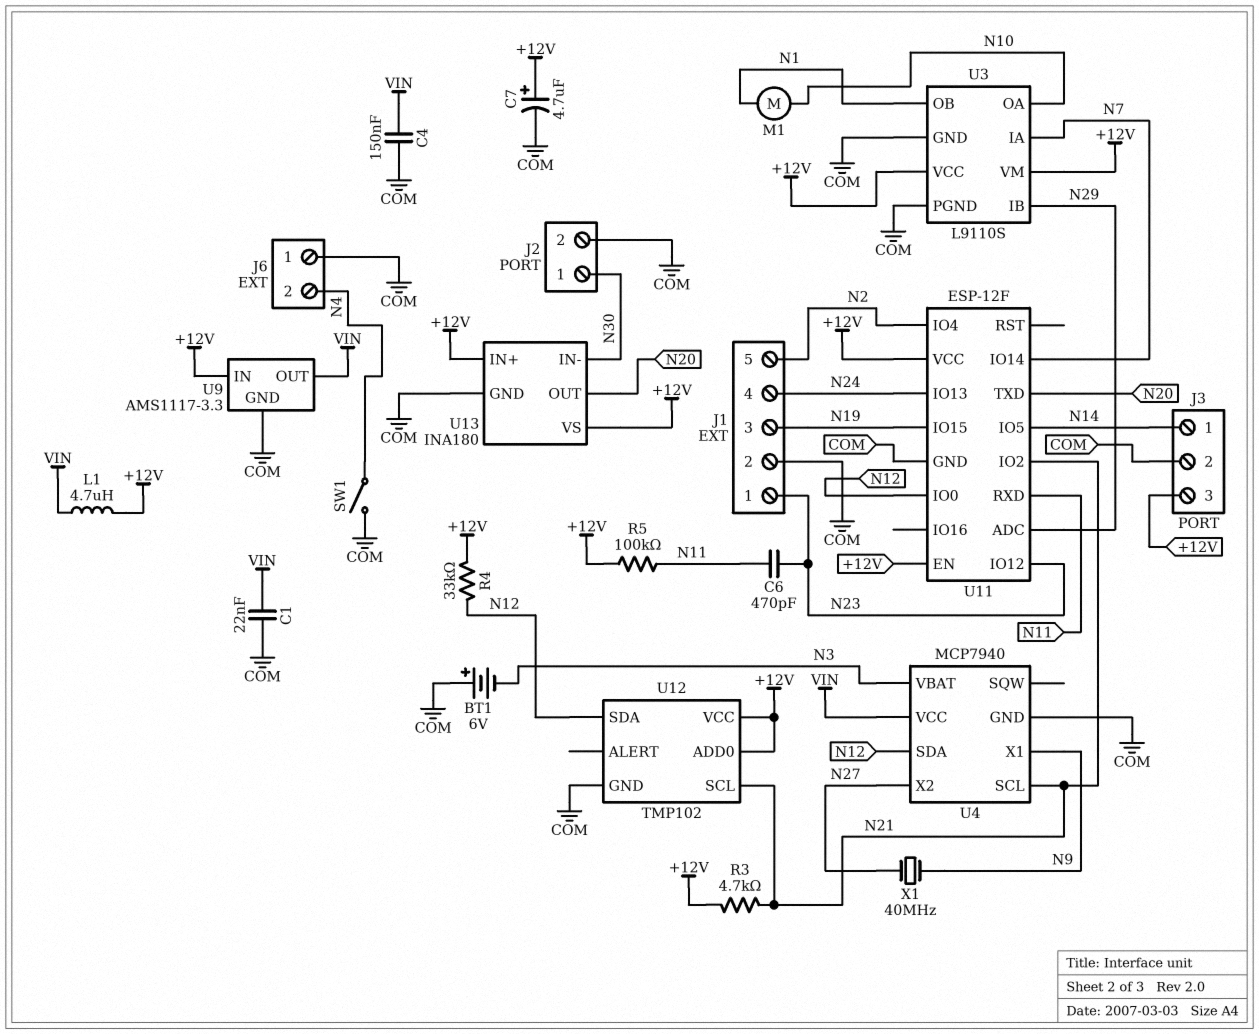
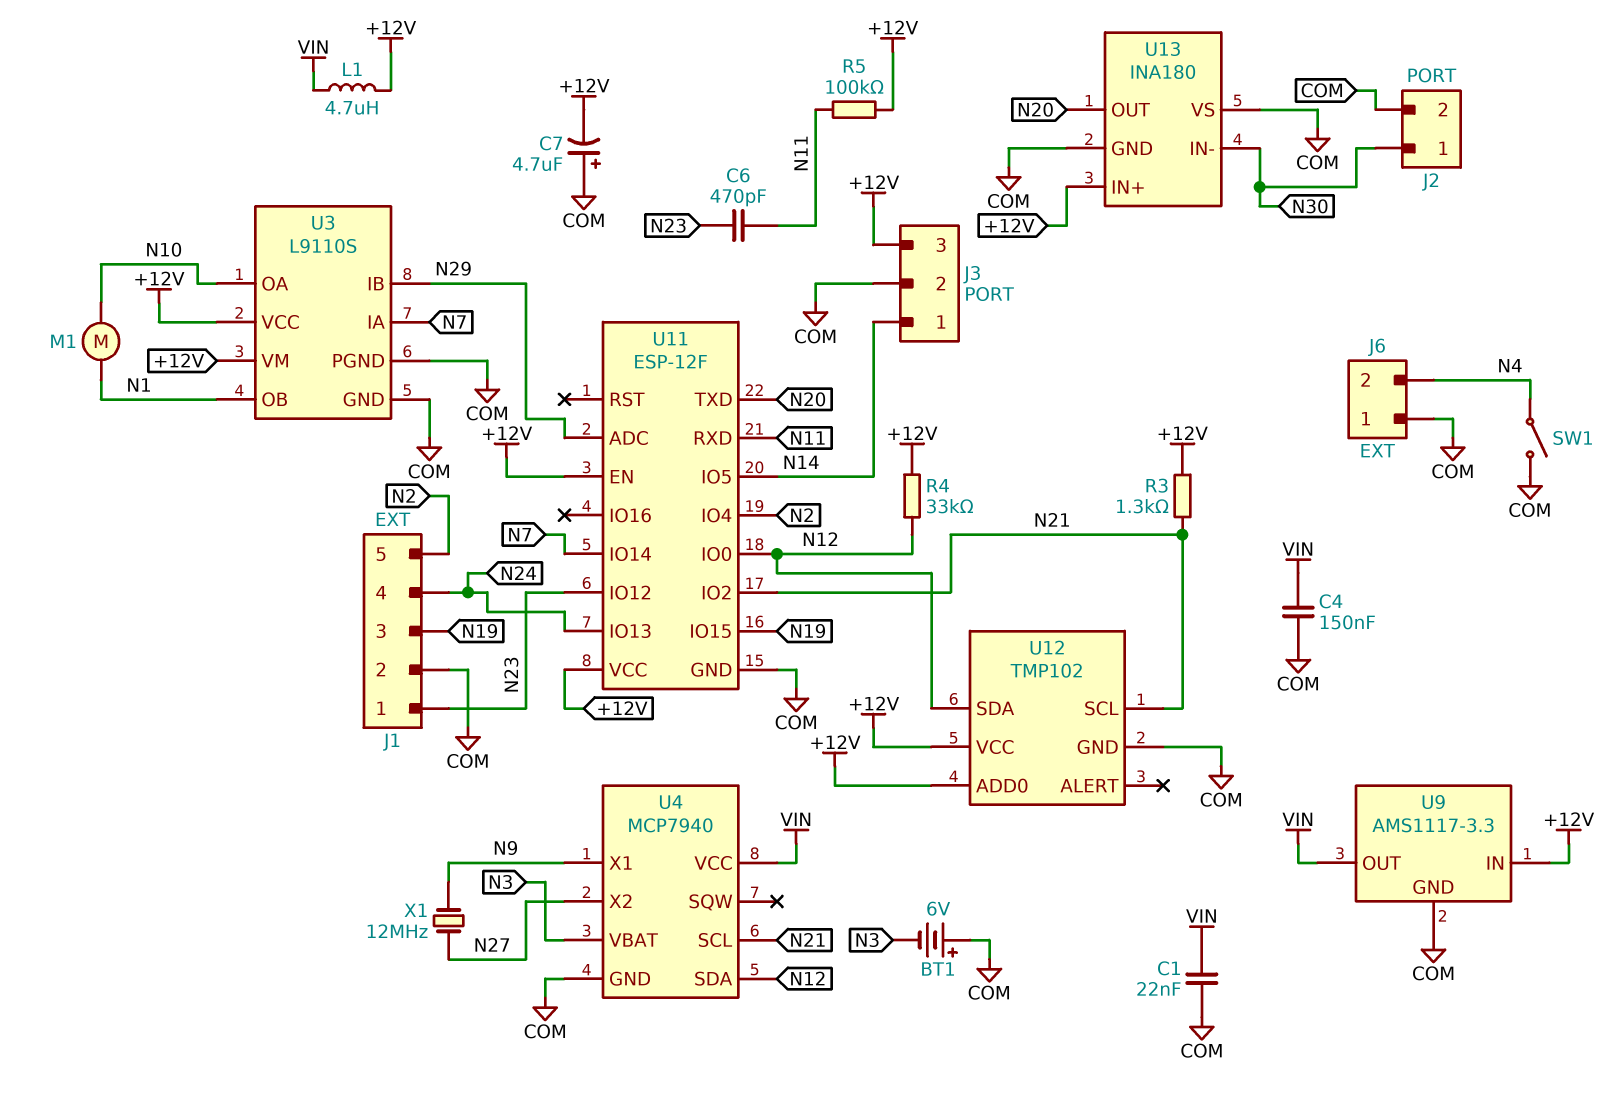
C7: 4.7uF (plus +12V, minus COM) -> 4.7uF (plus COM, minus +12V)
R3: 4.7k (+12V, N21) -> 1.3k (+12V, N21)
U13 pin VS: +12V -> COM
X1: 40MHz (N9, N27) -> 12MHz (N9, N27)

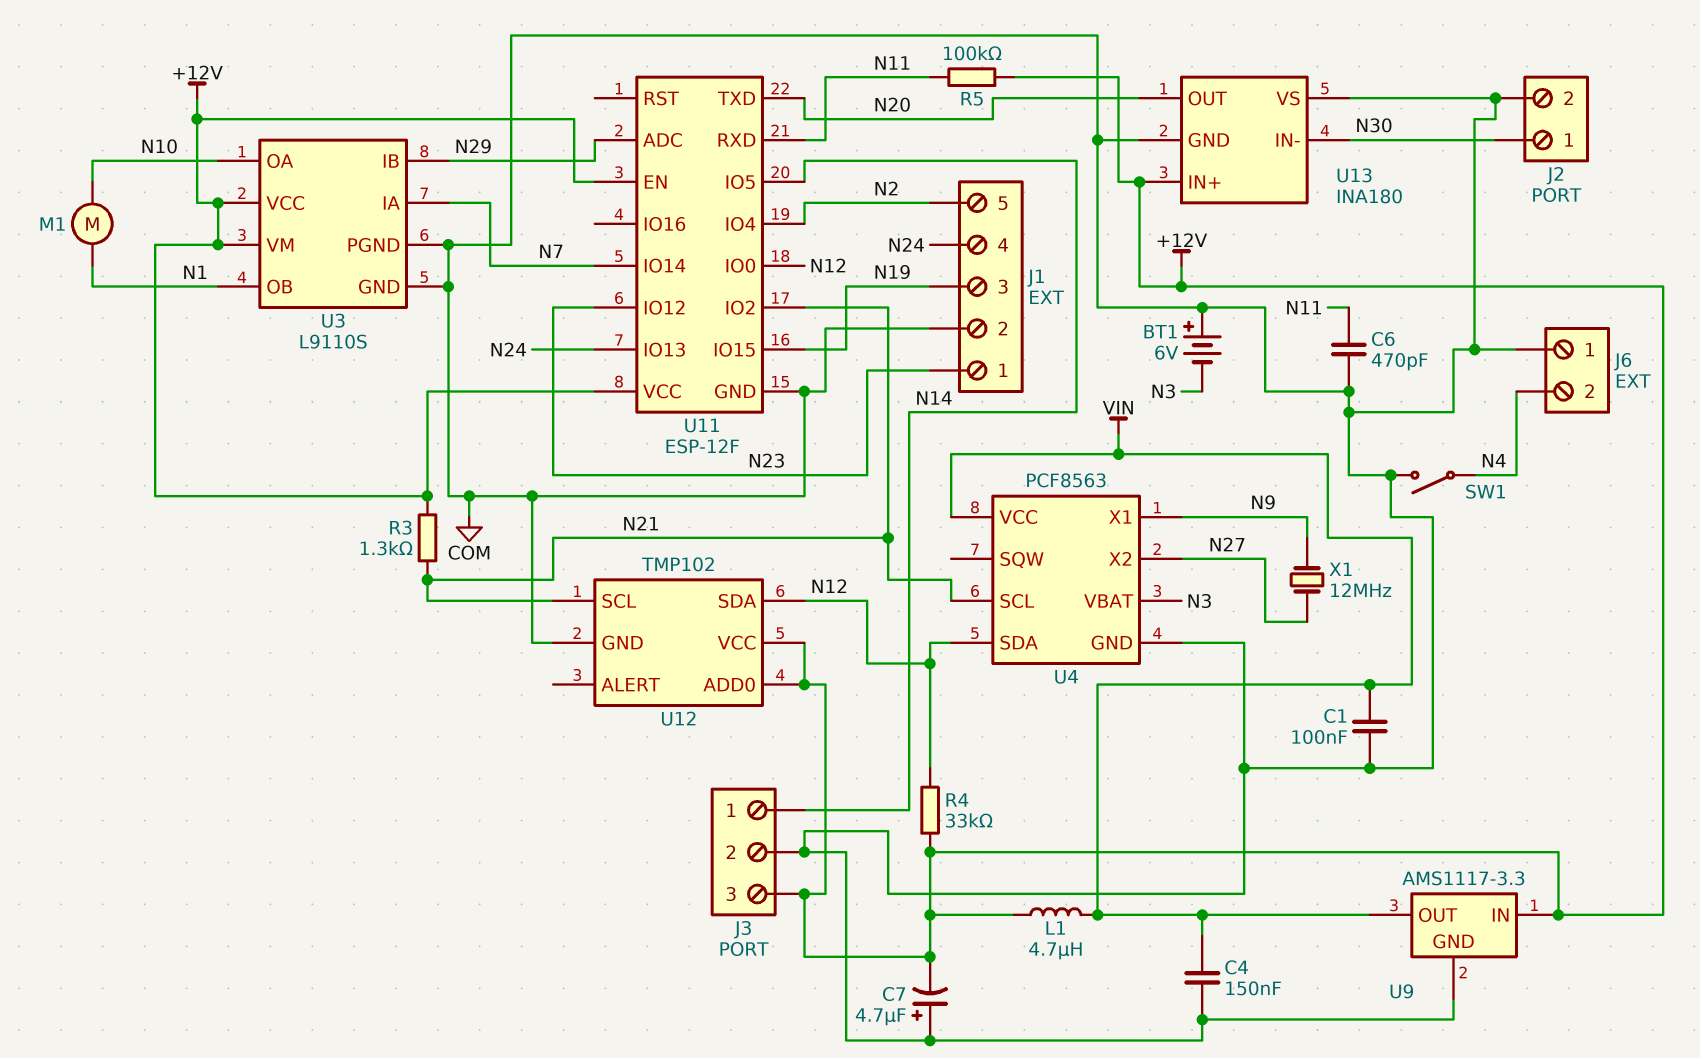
C1: 22nF (COM, VIN) -> 100nF (COM, VIN)
C6: 470pF (N11, N23) -> 470pF (COM, N11)
U4: MCP7940 -> PCF8563

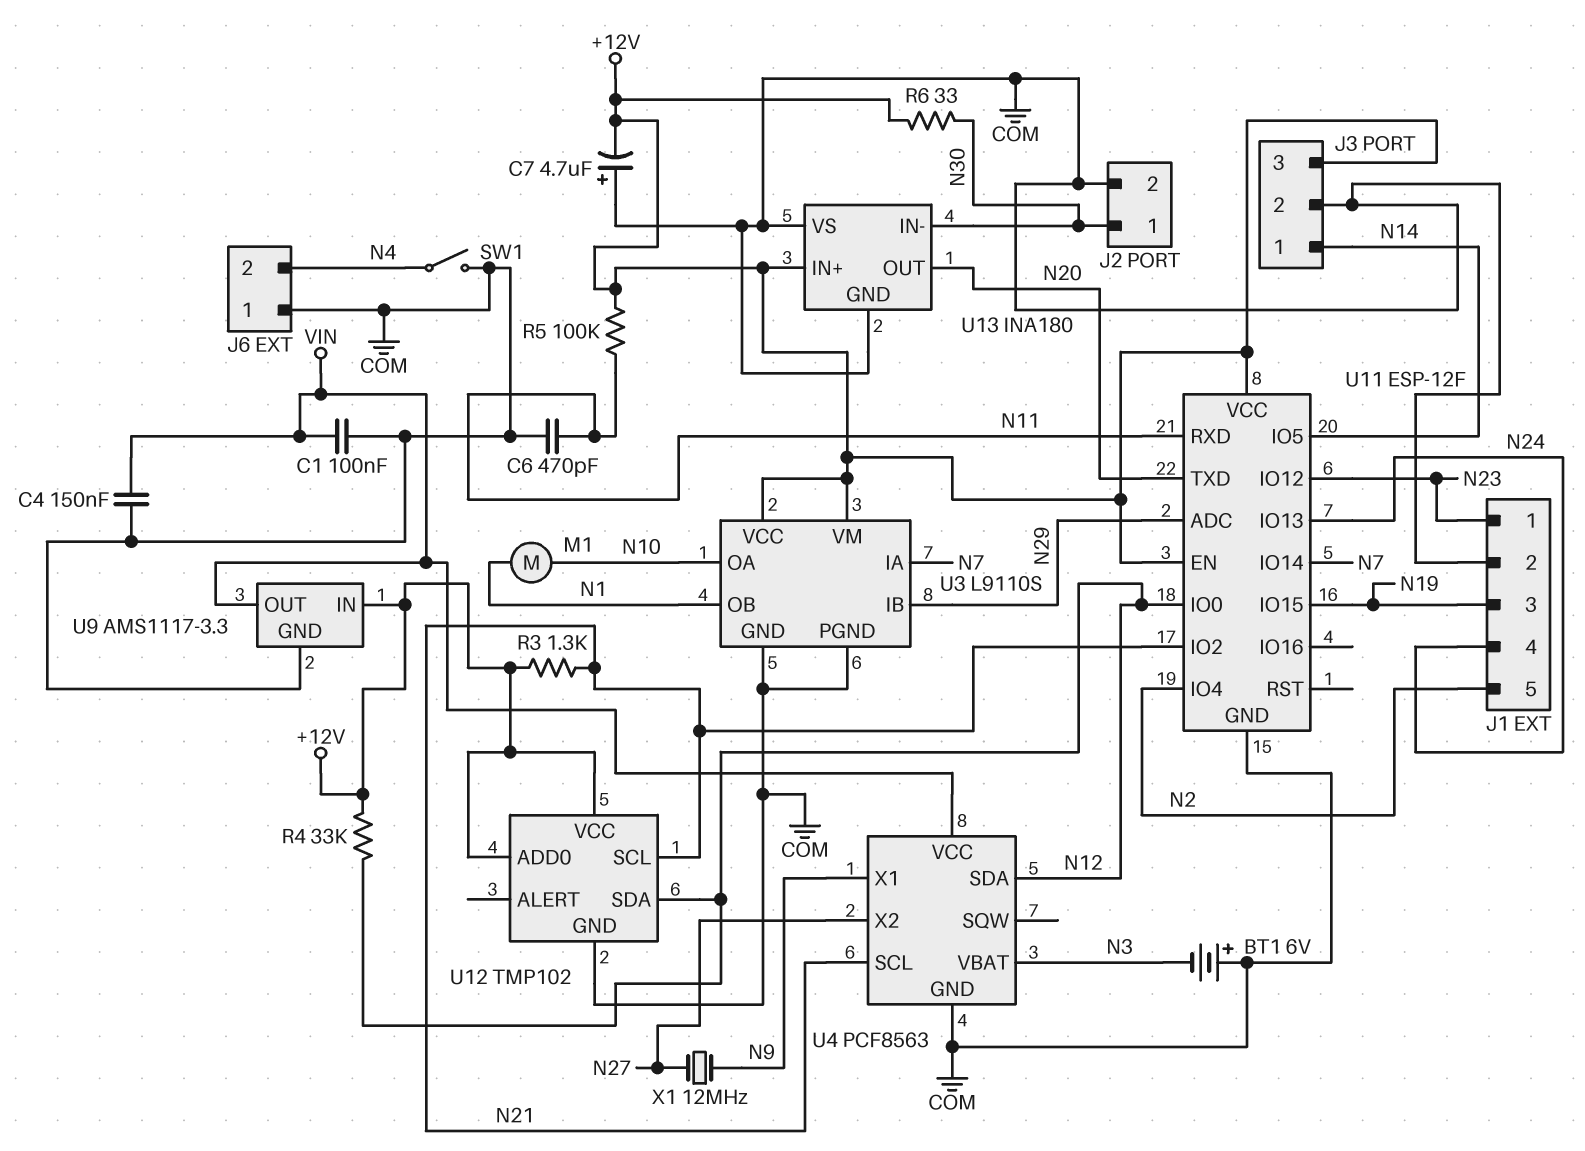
L1: 4.7uH (+12V, VIN) -> none
R6: none -> 33 (+12V, N30)

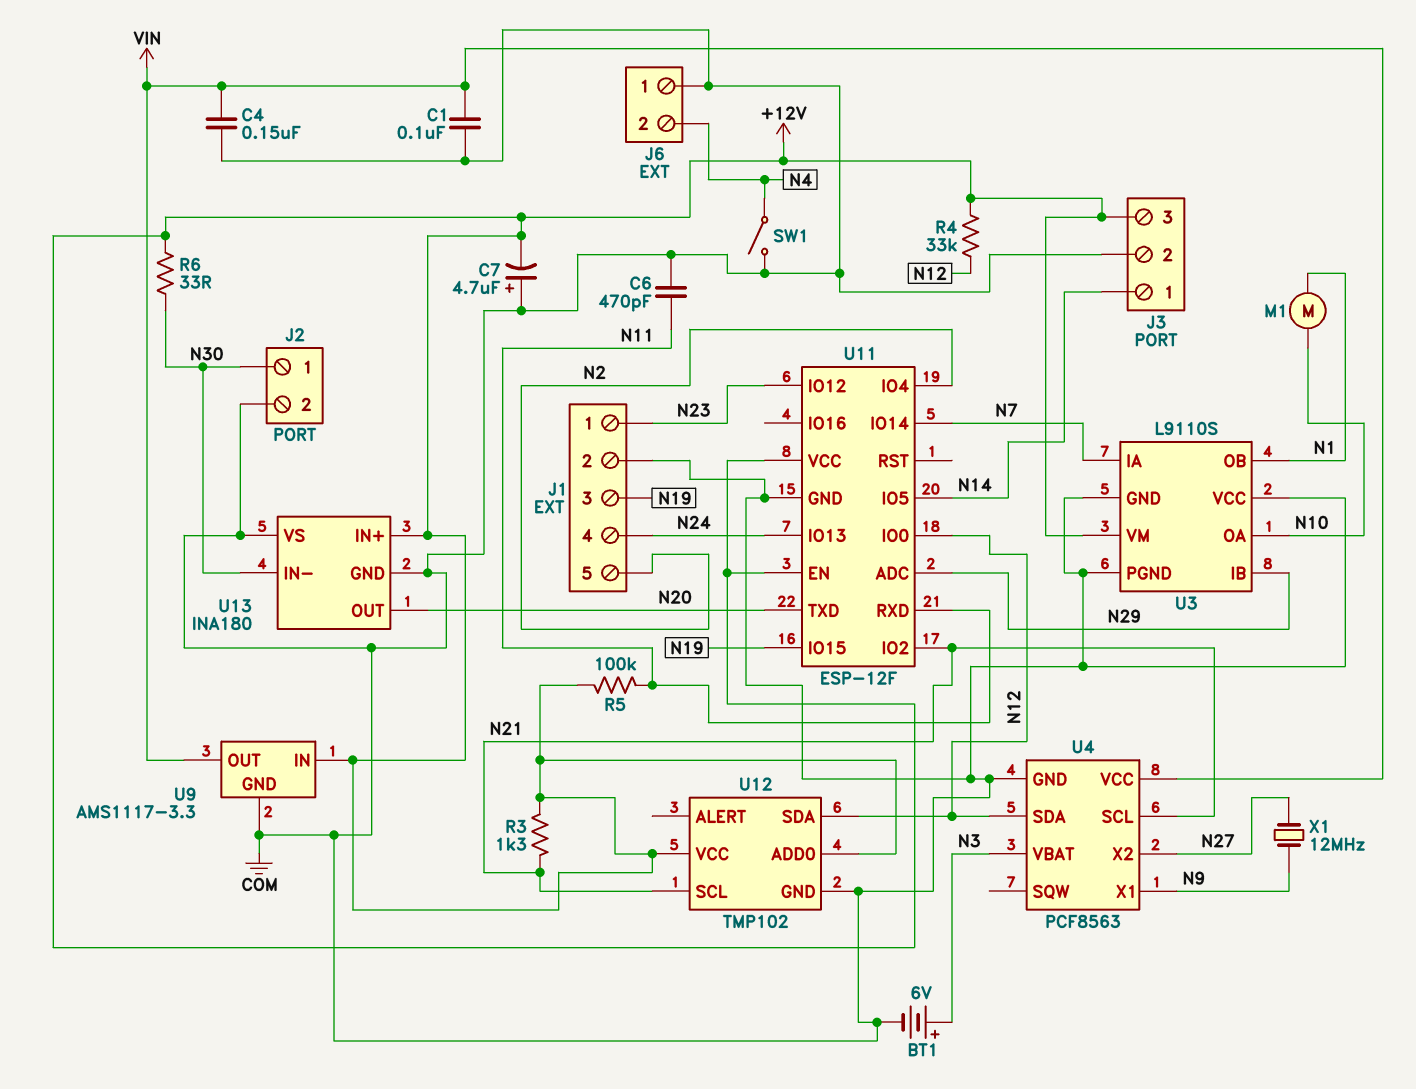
BT1: 6V (plus COM, minus N3) -> 6V (plus N3, minus COM)
U3 pin VCC: +12V -> COM

